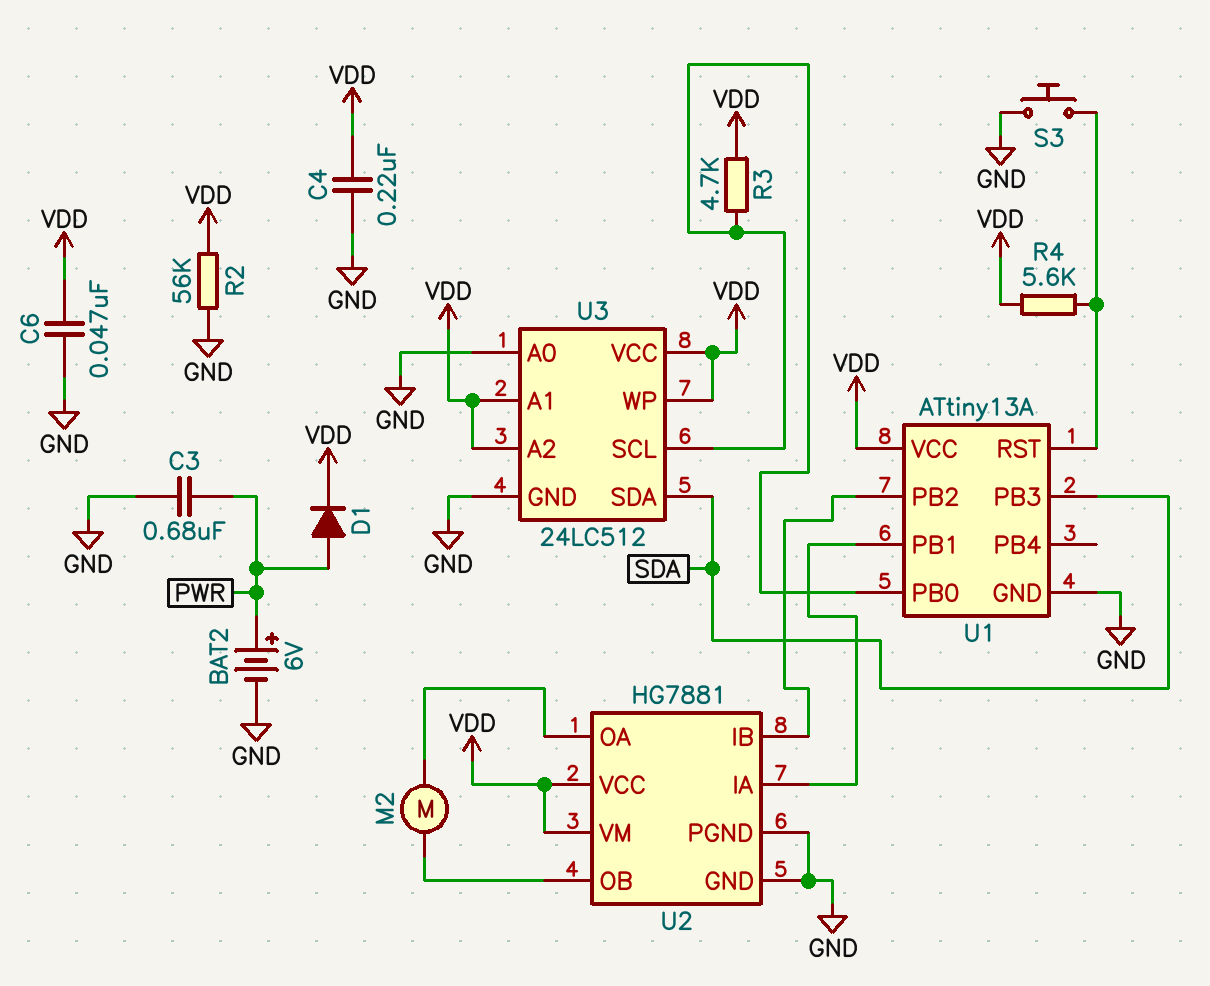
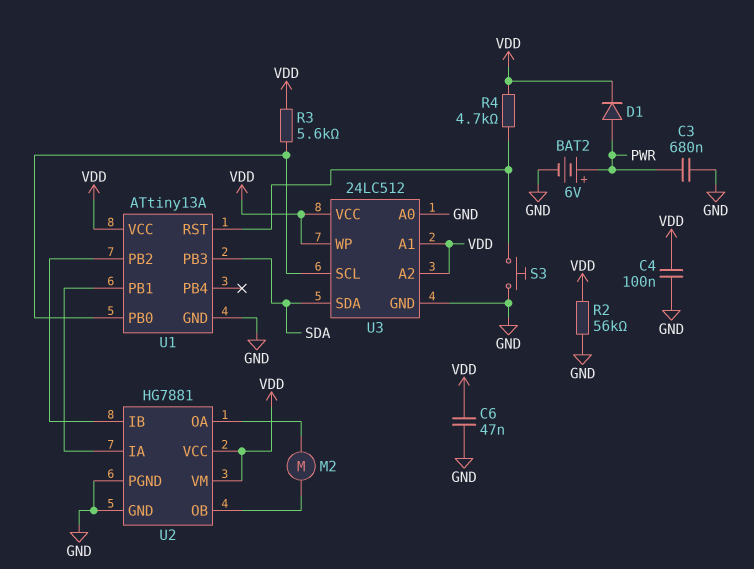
C4: 220nF (GND, VDD) -> 100nF (GND, VDD)
R3: 4.7k (U1/PB0, VDD) -> 5.6k (U1/PB0, VDD)
R4: 5.6k (U1/RST, VDD) -> 4.7k (U1/RST, VDD)

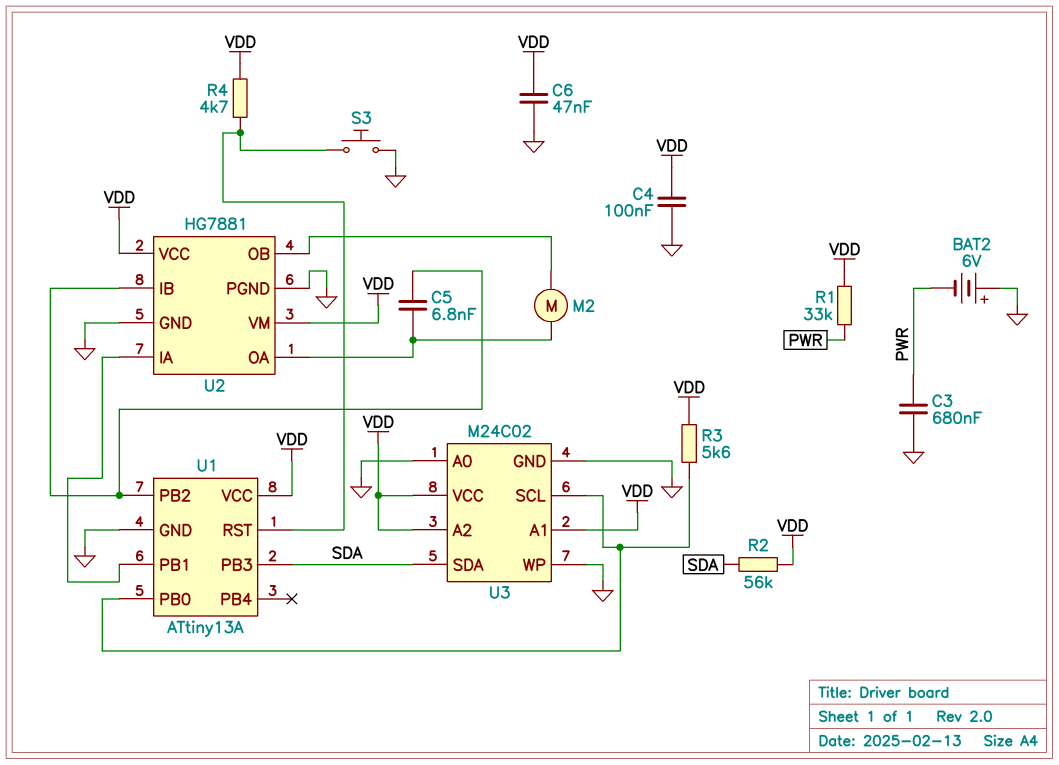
BAT2: 6V (plus PWR, minus GND) -> 6V (plus GND, minus PWR)
C5: none -> 6.8nF (U1/PB2, U2/OA)
D1: diode (A PWR, K VDD) -> none
R1: none -> 33k (PWR, VDD)
R2: 56k (GND, VDD) -> 56k (SDA, VDD)
U3: 24LC512 -> M24C02
U3 pin WP: VDD -> GND

